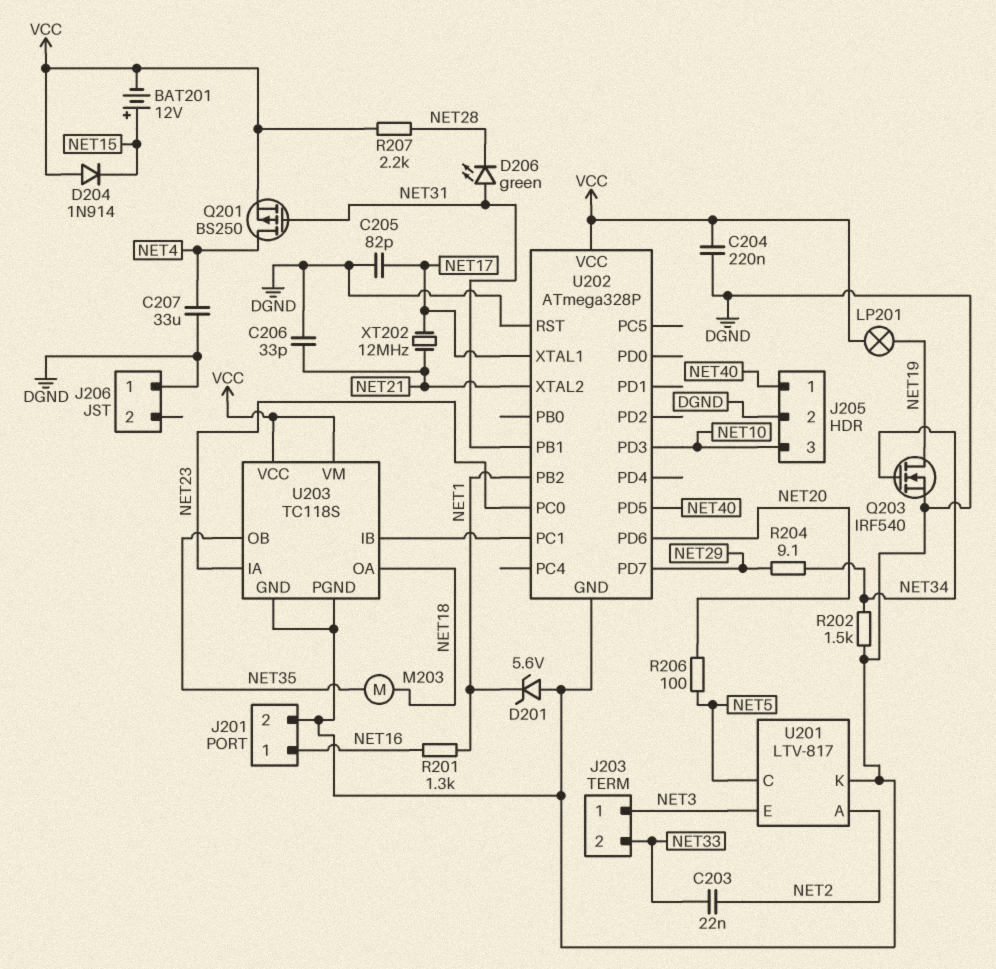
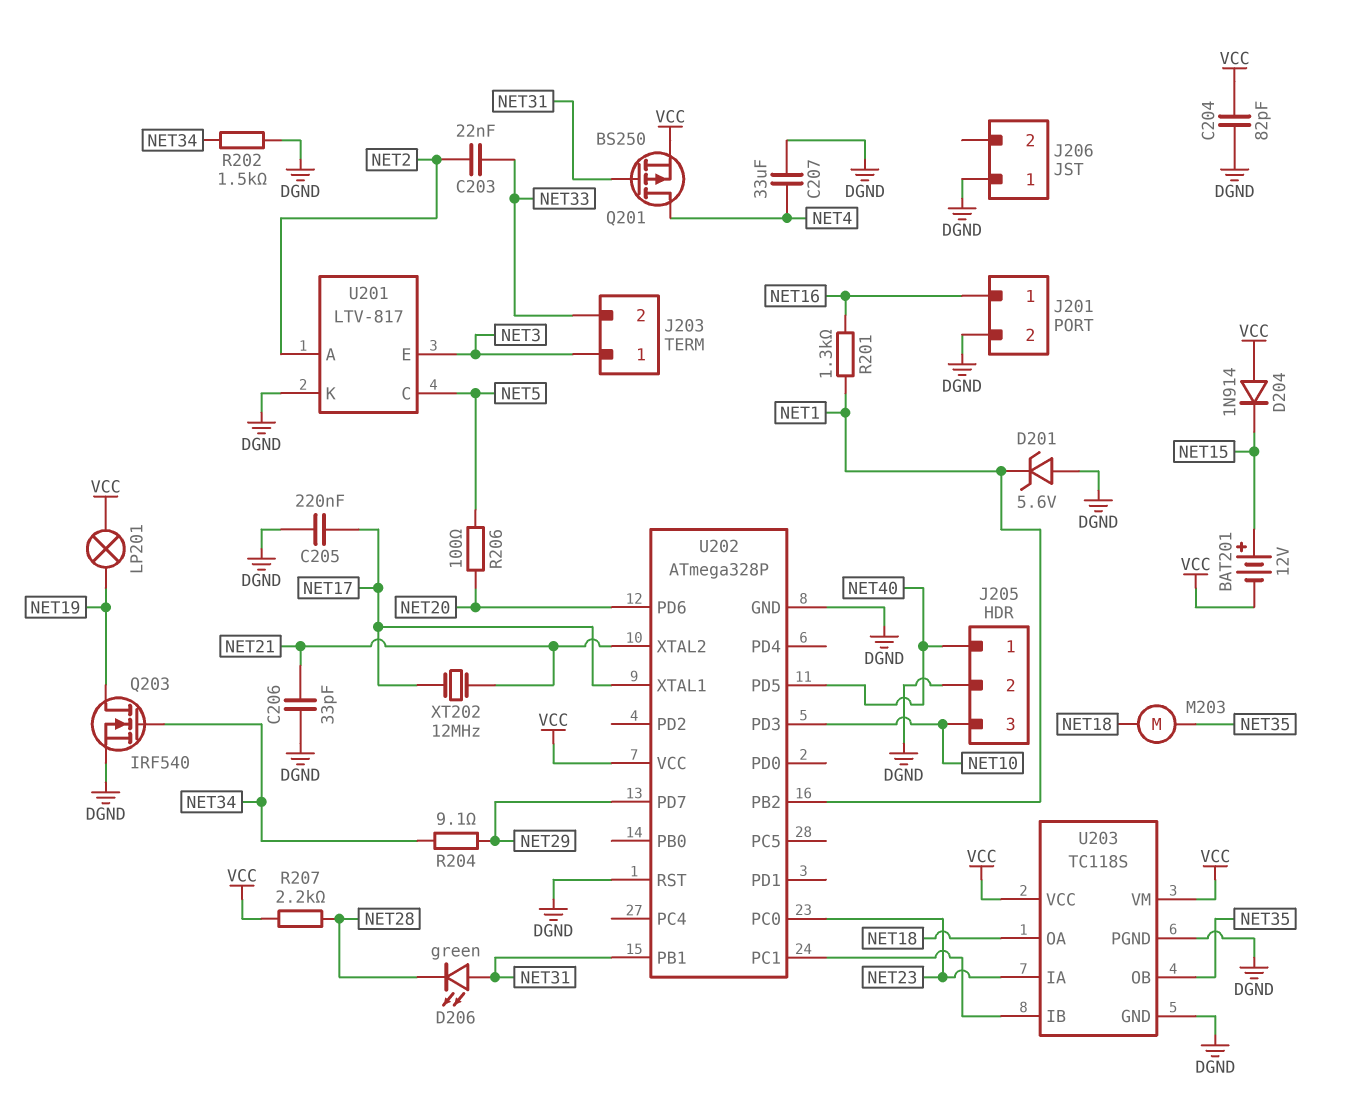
C204: 220nF (DGND, VCC) -> 82pF (DGND, VCC)
C205: 82pF (DGND, NET17) -> 220nF (DGND, NET17)

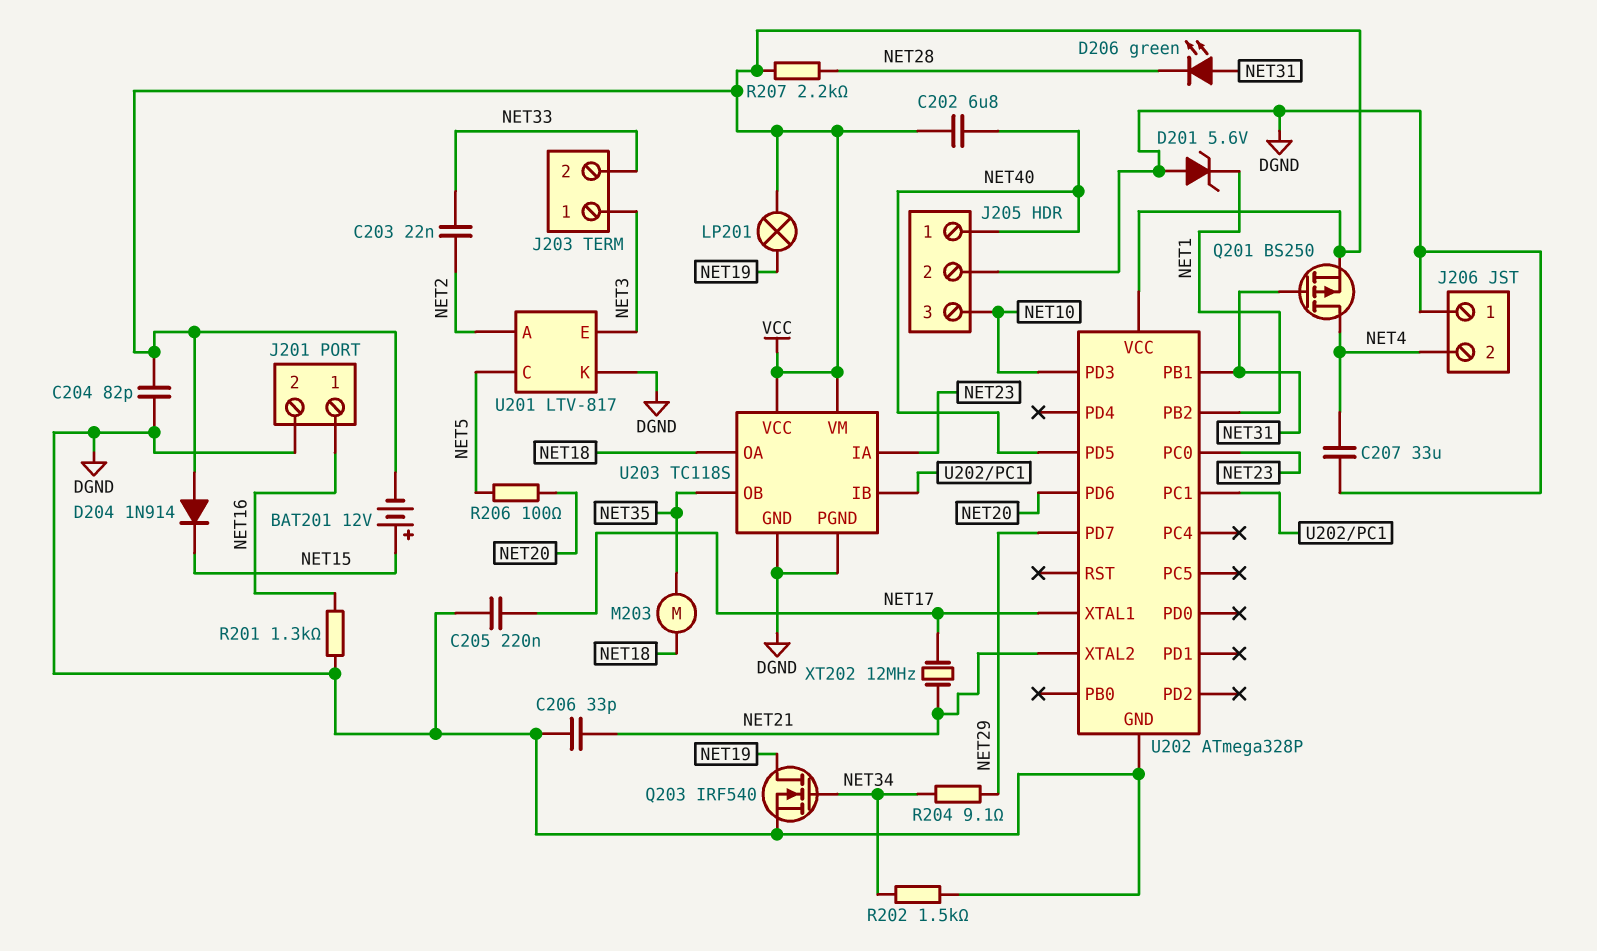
C202: none -> 6.8uF (NET40, VCC)
J206 pin 2: none -> NET4
R201: 1.3k (NET1, NET16) -> 1.3k (DGND, NET16)
U202 pin RST: DGND -> none

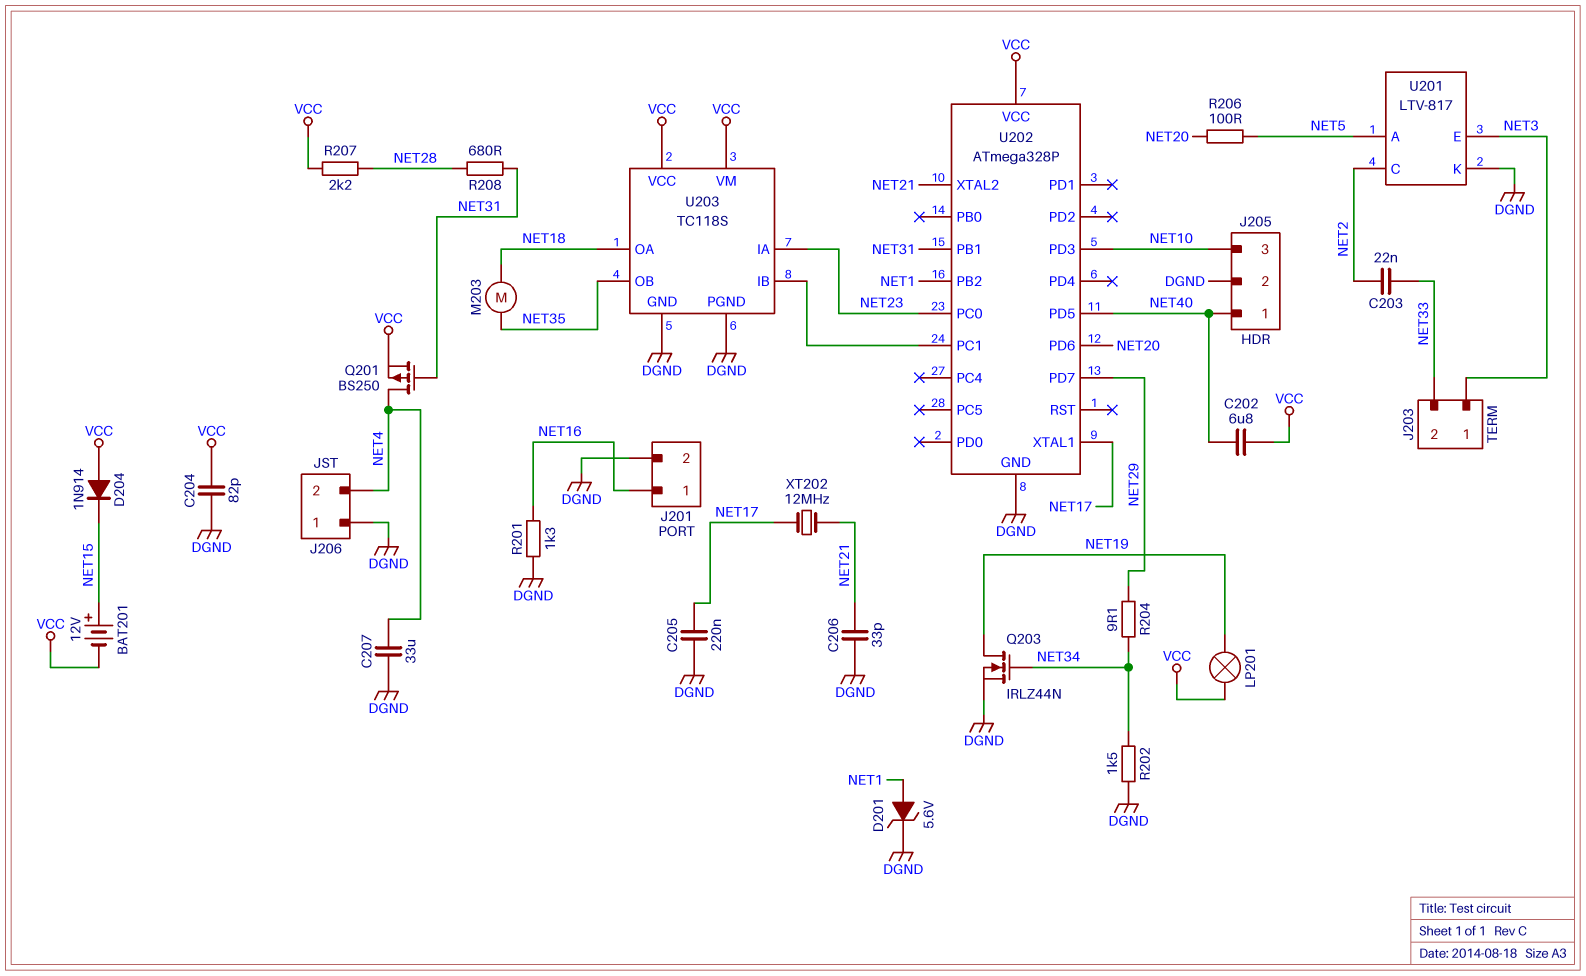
D201: zener 5.6V (A DGND, K NET1) -> zener 5.6V (A NET1, K DGND)
D206: LED green (A NET31, K NET28) -> none
Q203: NMOS IRF540 (G NET34, D NET19, S DGND) -> NMOS IRLZ44N (G NET34, D NET19, S DGND)
R208: none -> 680 (NET28, NET31)
U201 pin A: NET2 -> NET5
U201 pin C: NET5 -> NET2

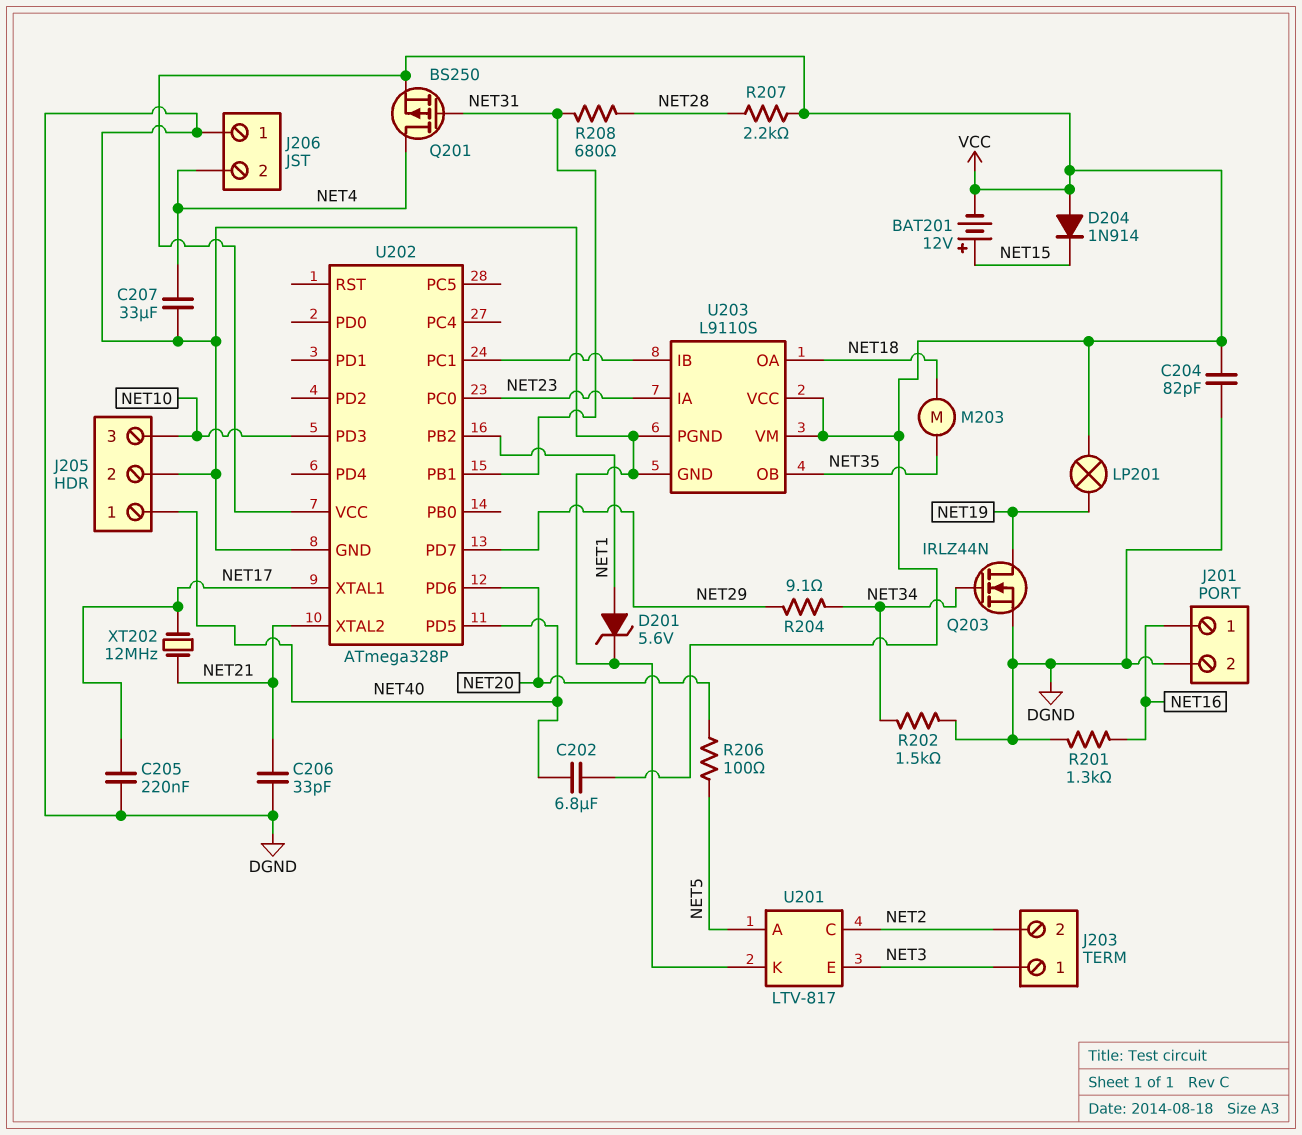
C203: 22nF (NET2, NET33) -> none
J203 pin 2: NET33 -> NET2
U203: TC118S -> L9110S

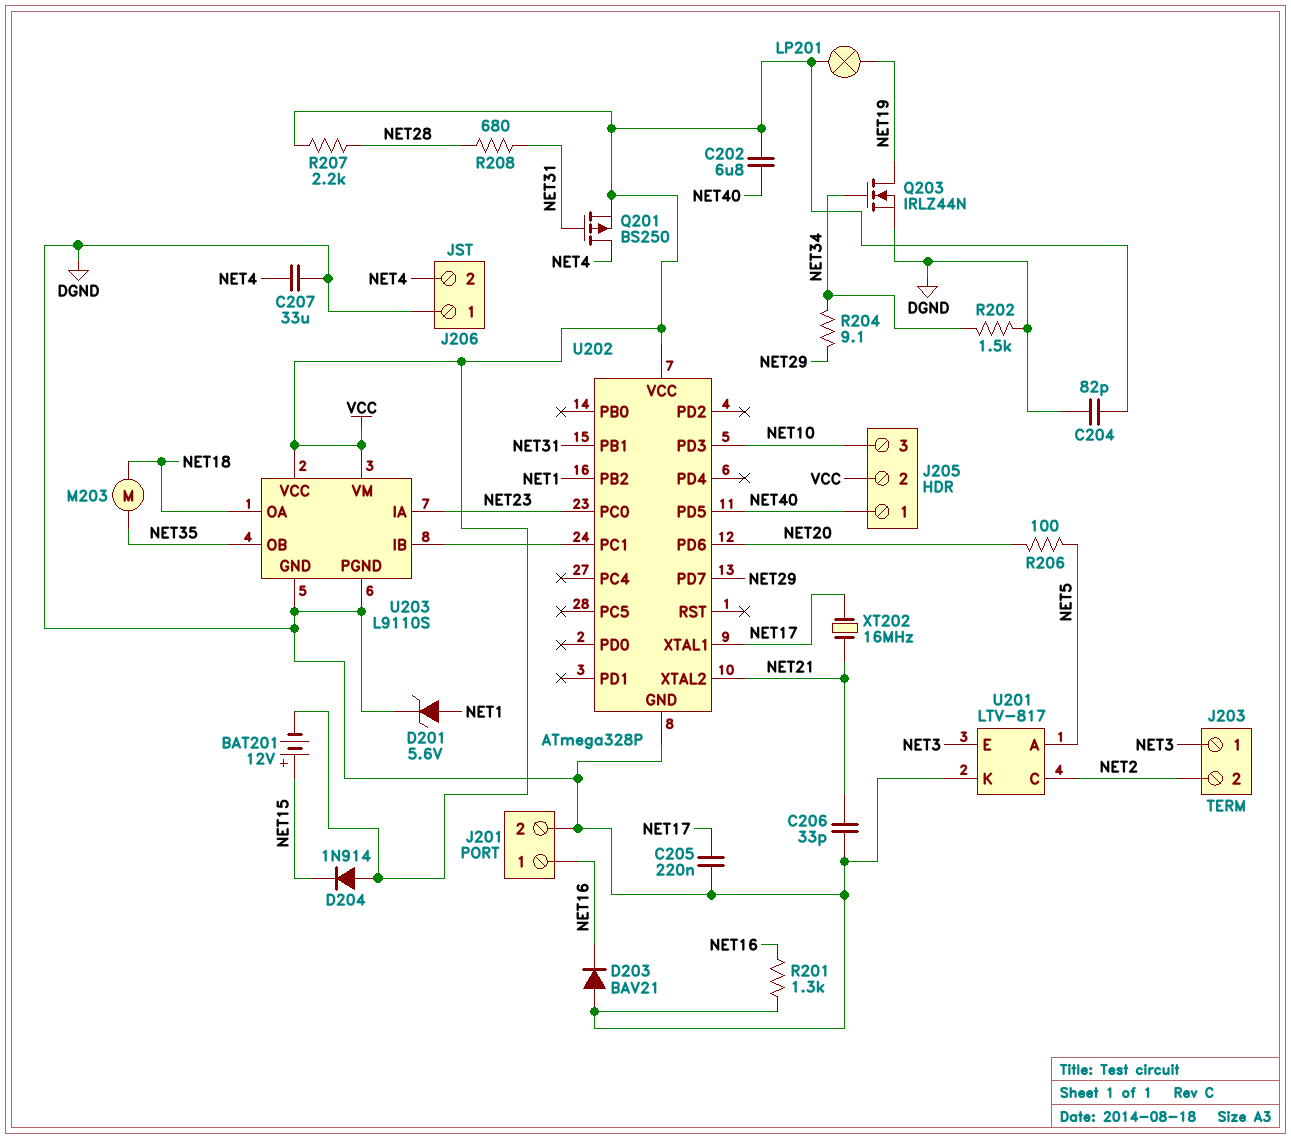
D203: none -> diode BAV21 (A DGND, K NET16)
J205 pin 2: DGND -> VCC
XT202: 12MHz (NET17, NET21) -> 16MHz (NET17, NET21)

